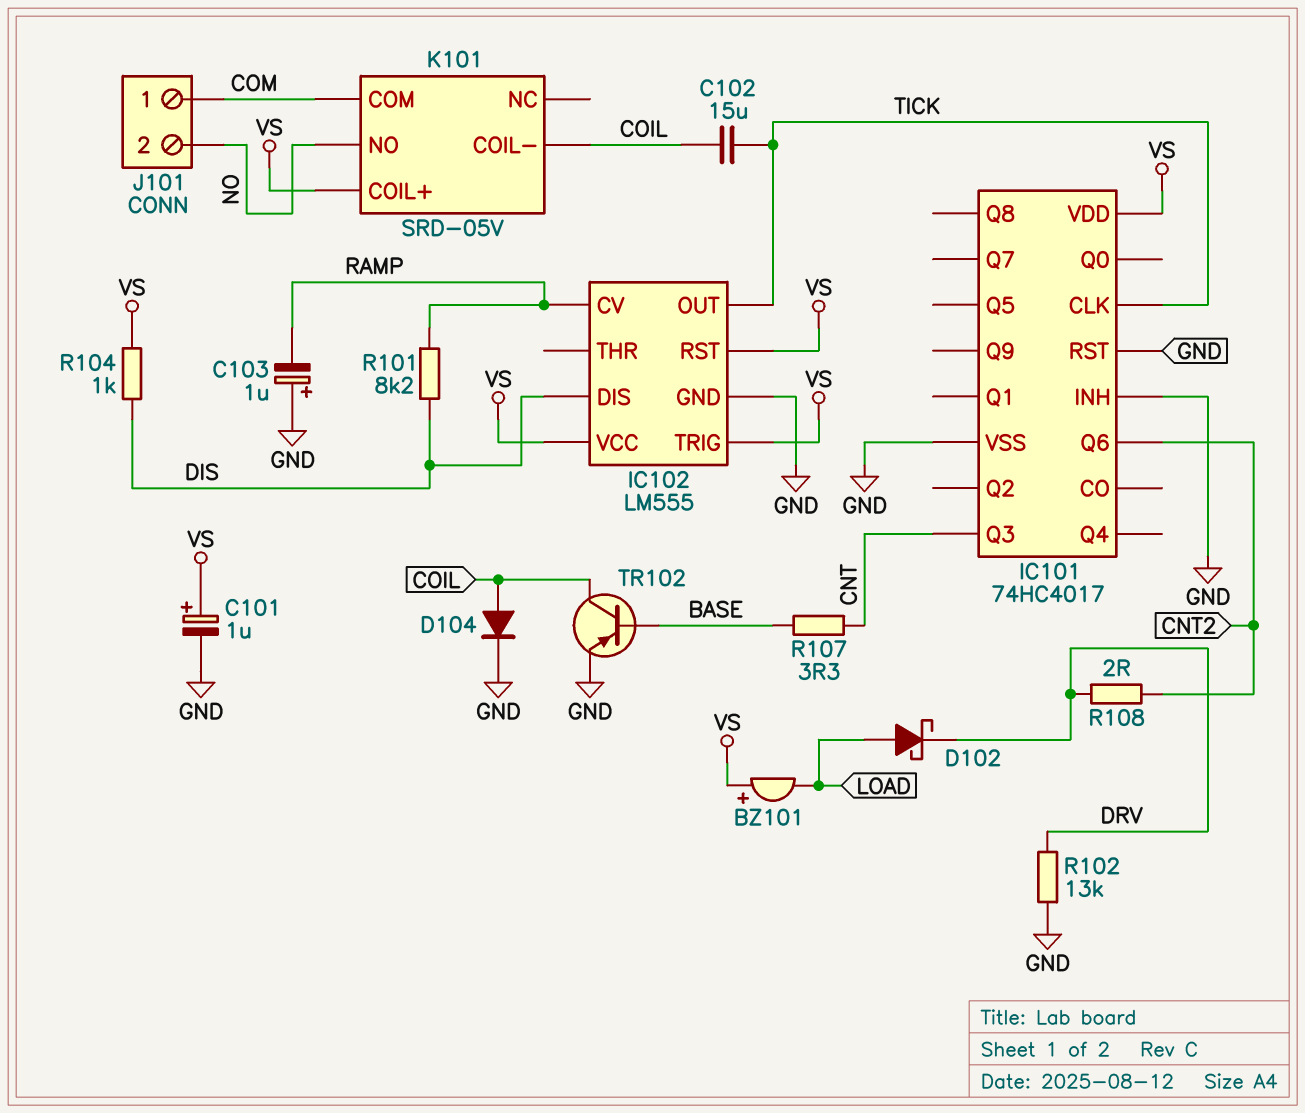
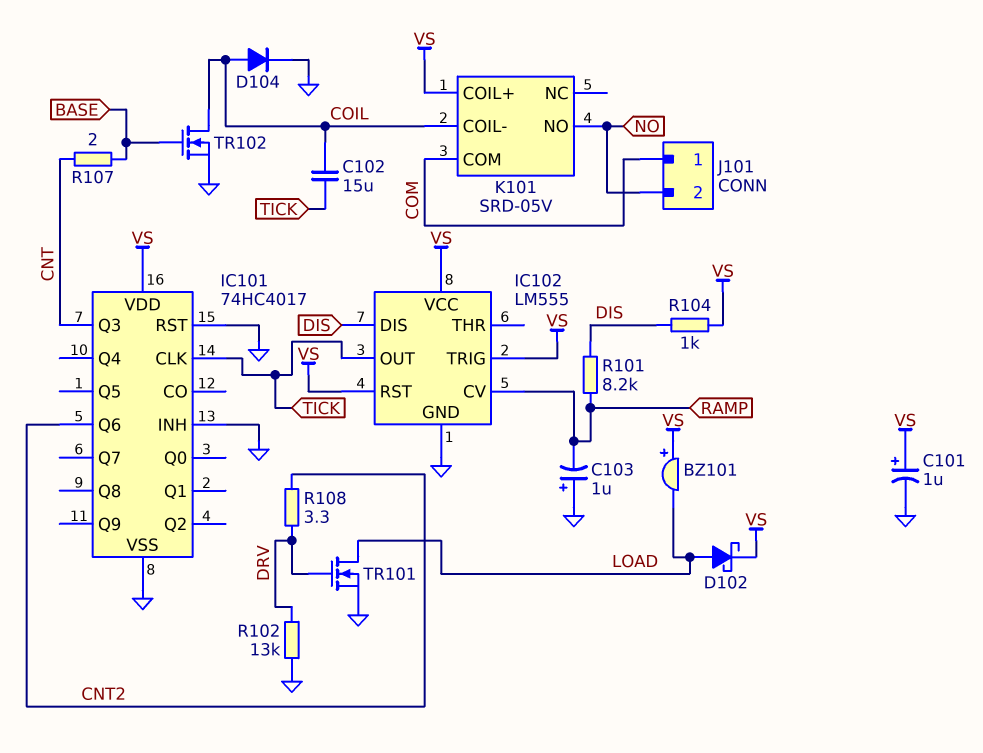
D102: schottky (A LOAD, K DRV) -> schottky (A LOAD, K VS)
R107: 3.3 (BASE, CNT) -> 2 (BASE, CNT)
R108: 2 (CNT2, DRV) -> 3.3 (CNT2, DRV)
TR101: none -> NMOS (G DRV, D LOAD, S GND)
TR102: PNP (B BASE, C COIL, E GND) -> NMOS (G BASE, D COIL, S GND)

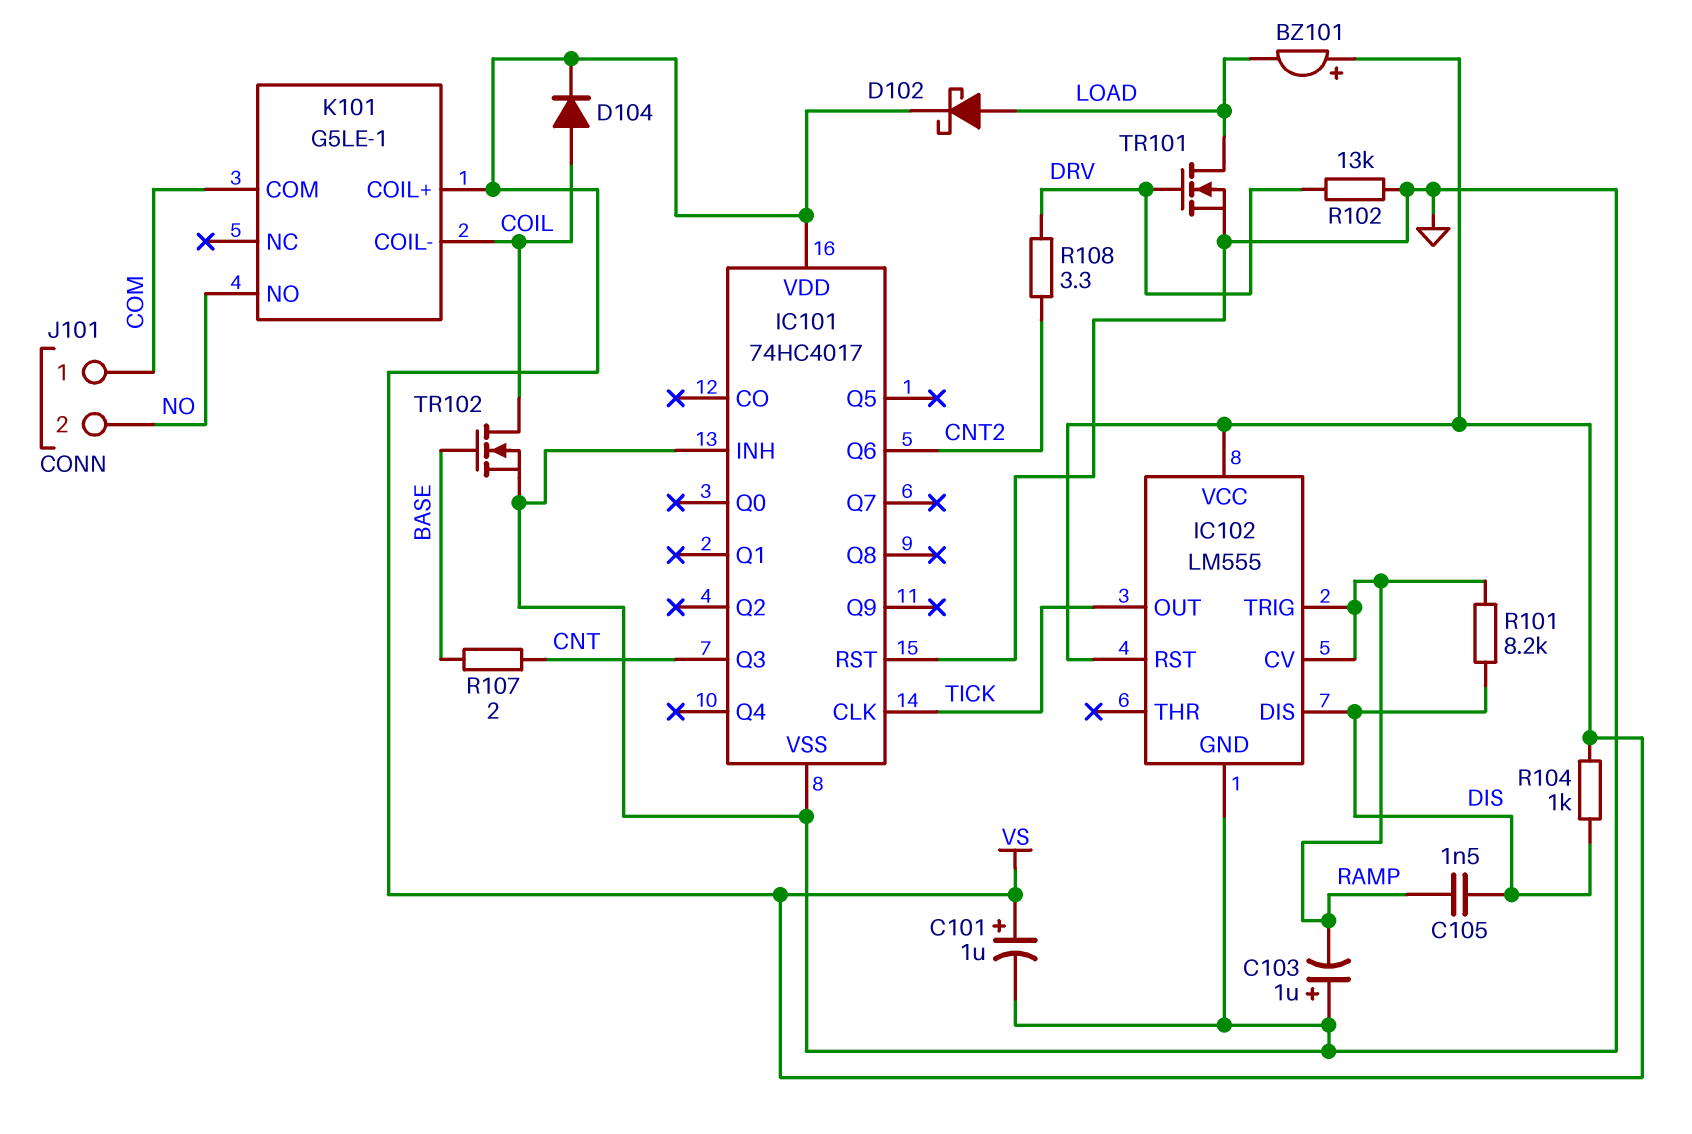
C102: 15uF (COIL, TICK) -> none
C105: none -> 1.5nF (DIS, RAMP)
D104: diode (A COIL, K GND) -> diode (A COIL, K VS)
IC102 pin TRIG: VS -> RAMP
K101: SRD-05V -> G5LE-1

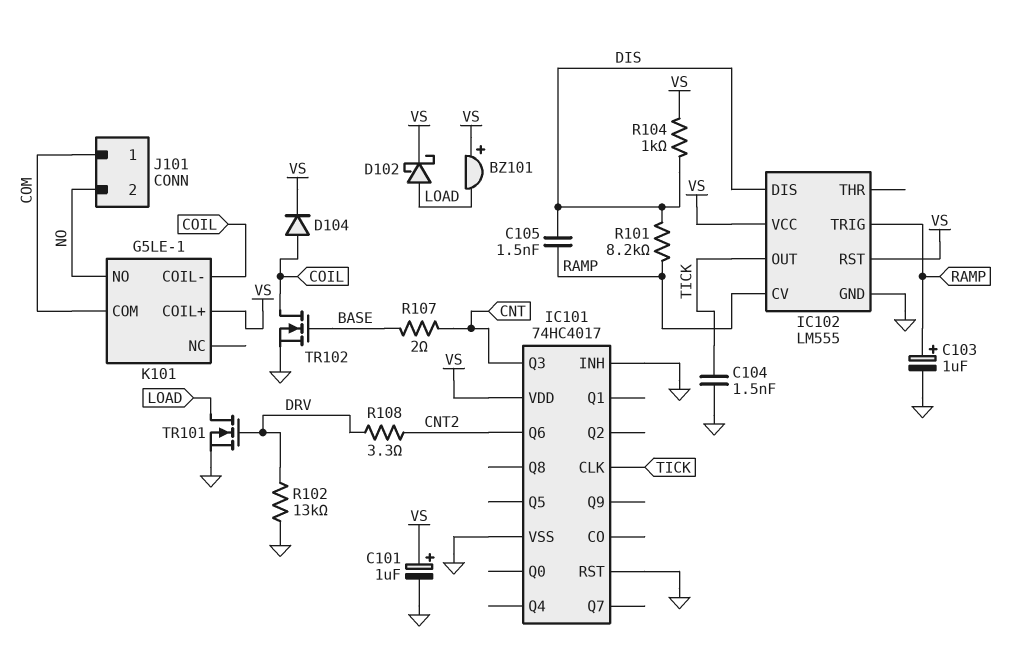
C103: 1uF (plus GND, minus RAMP) -> 1uF (plus RAMP, minus GND)
C104: none -> 1.5nF (GND, TICK)

